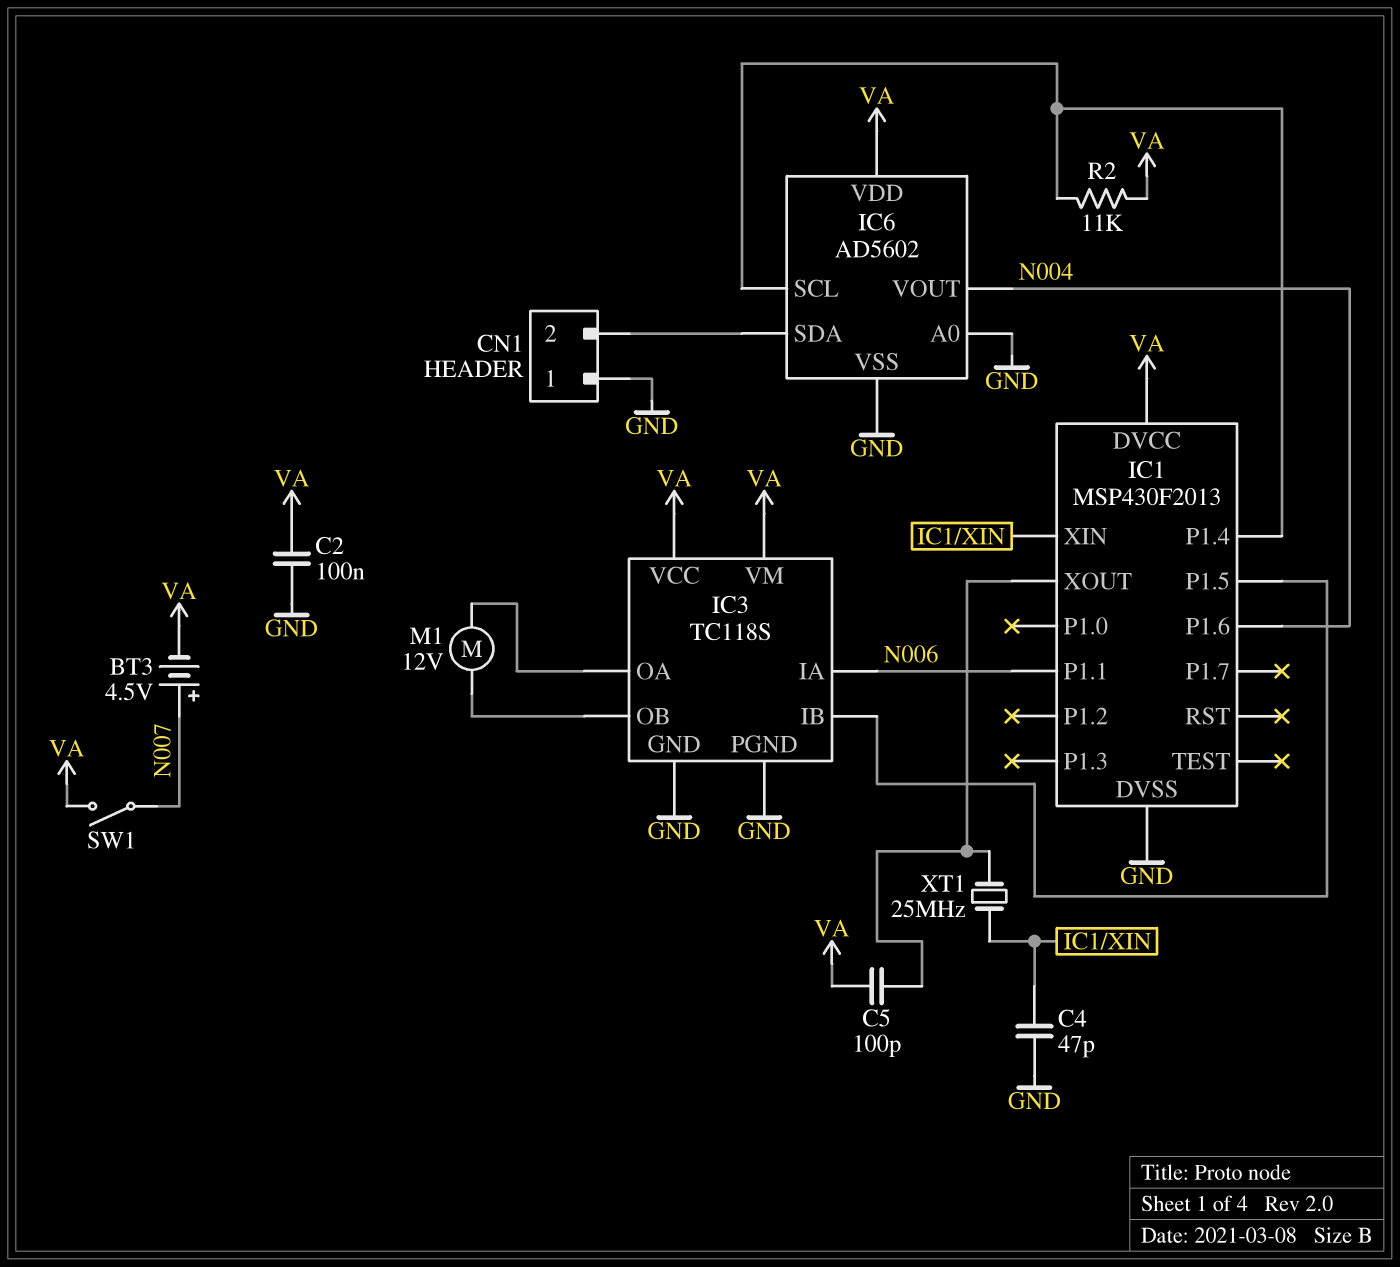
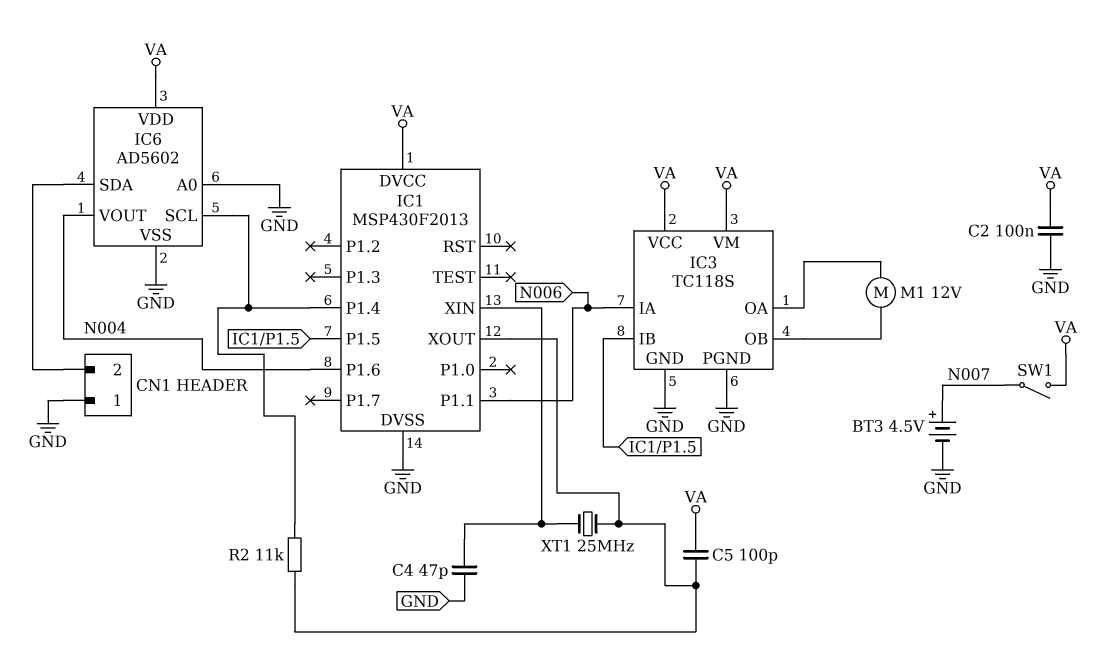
BT3: 4.5V (plus N007, minus VA) -> 4.5V (plus N007, minus GND)
R2: 11k (IC1/P1.4, VA) -> 11k (IC1/P1.4, IC1/XOUT)

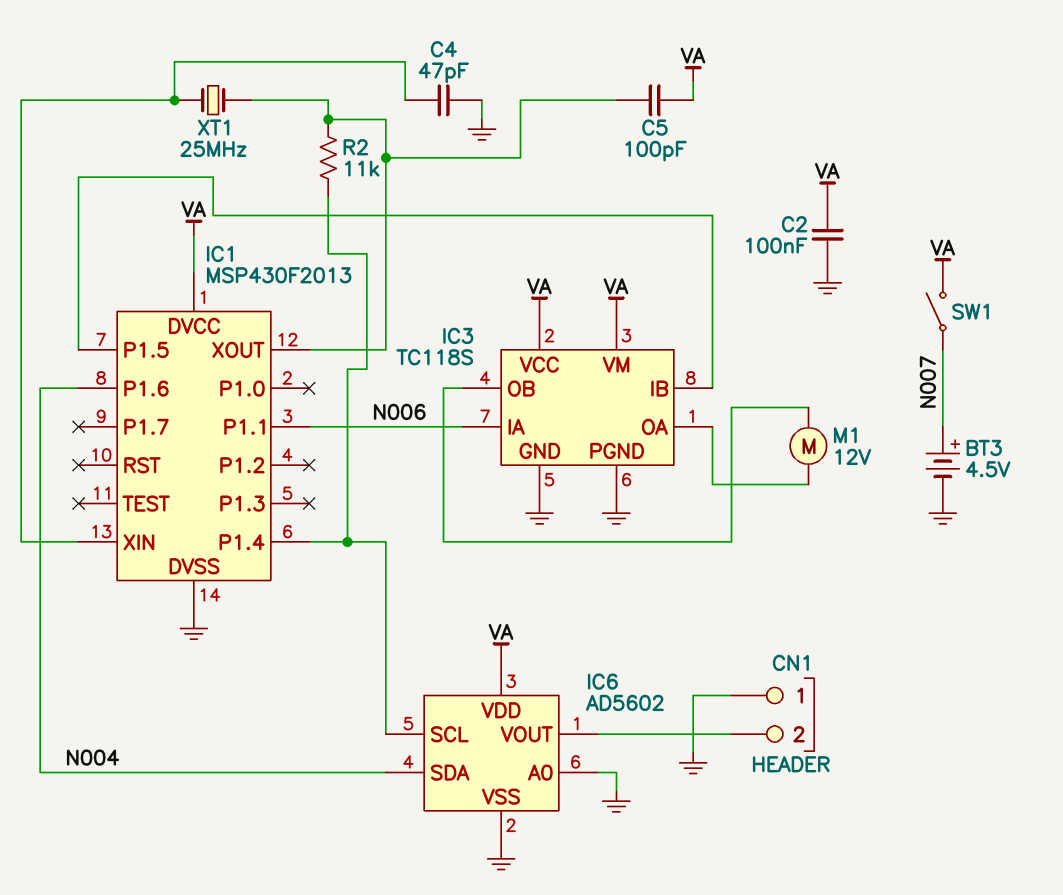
IC6 pin SDA: CN1/2 -> N004
IC6 pin VOUT: N004 -> CN1/2

